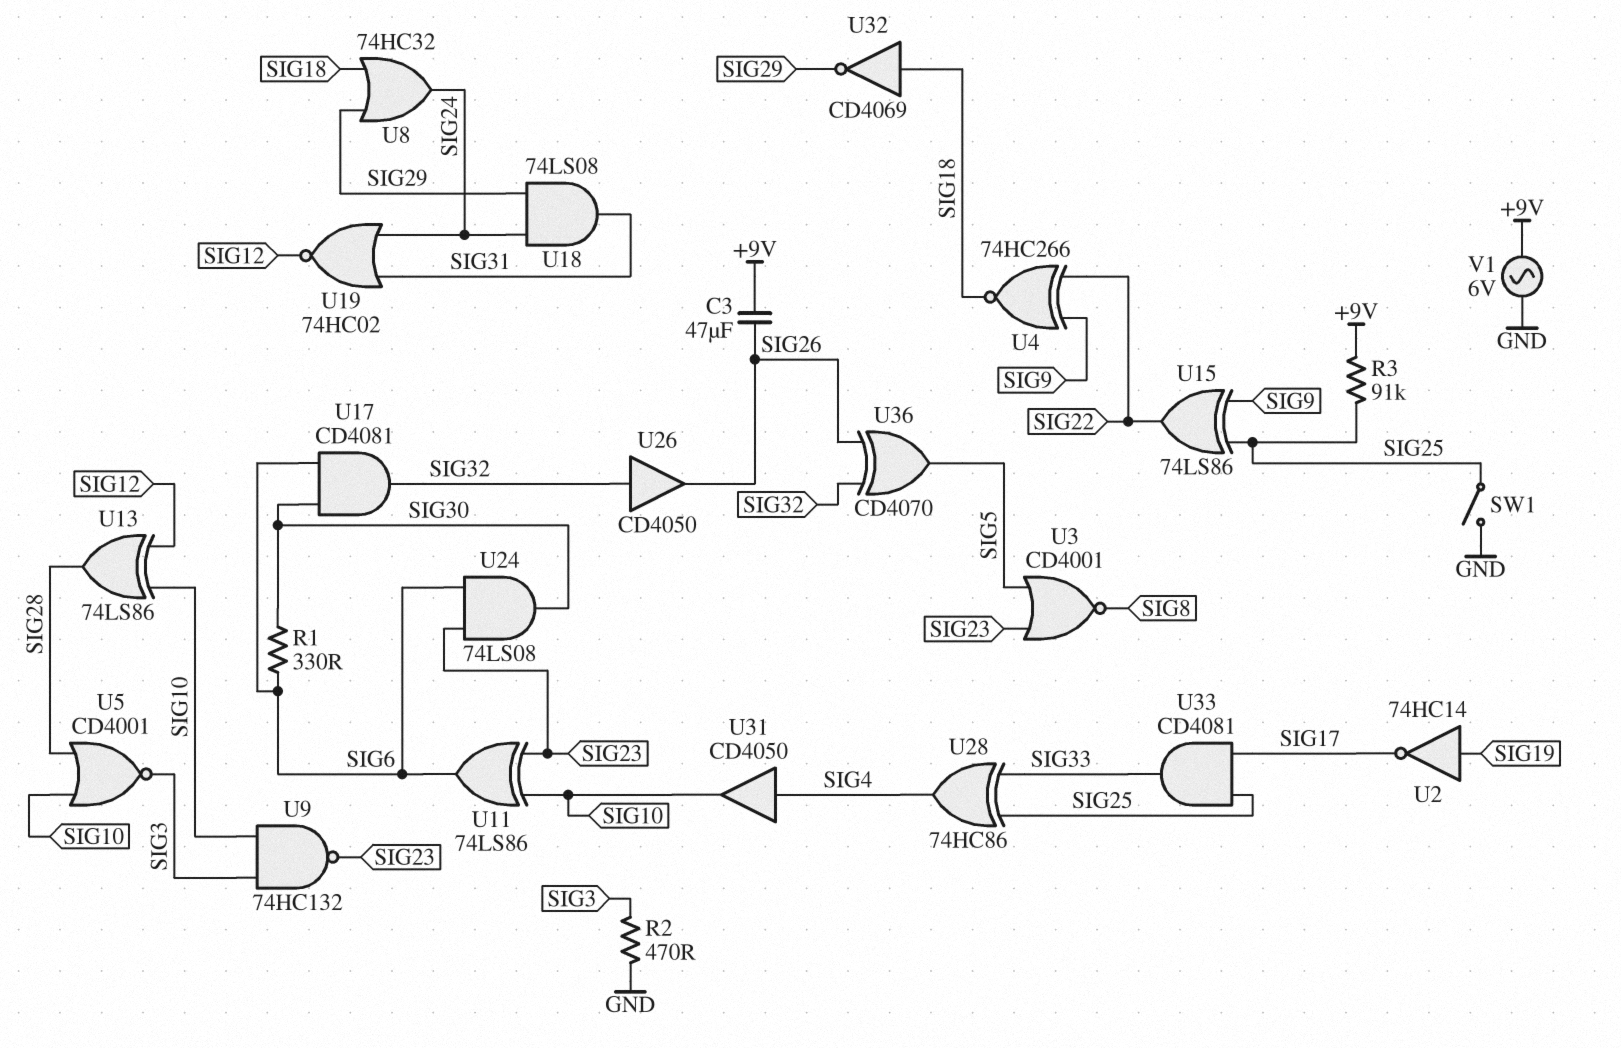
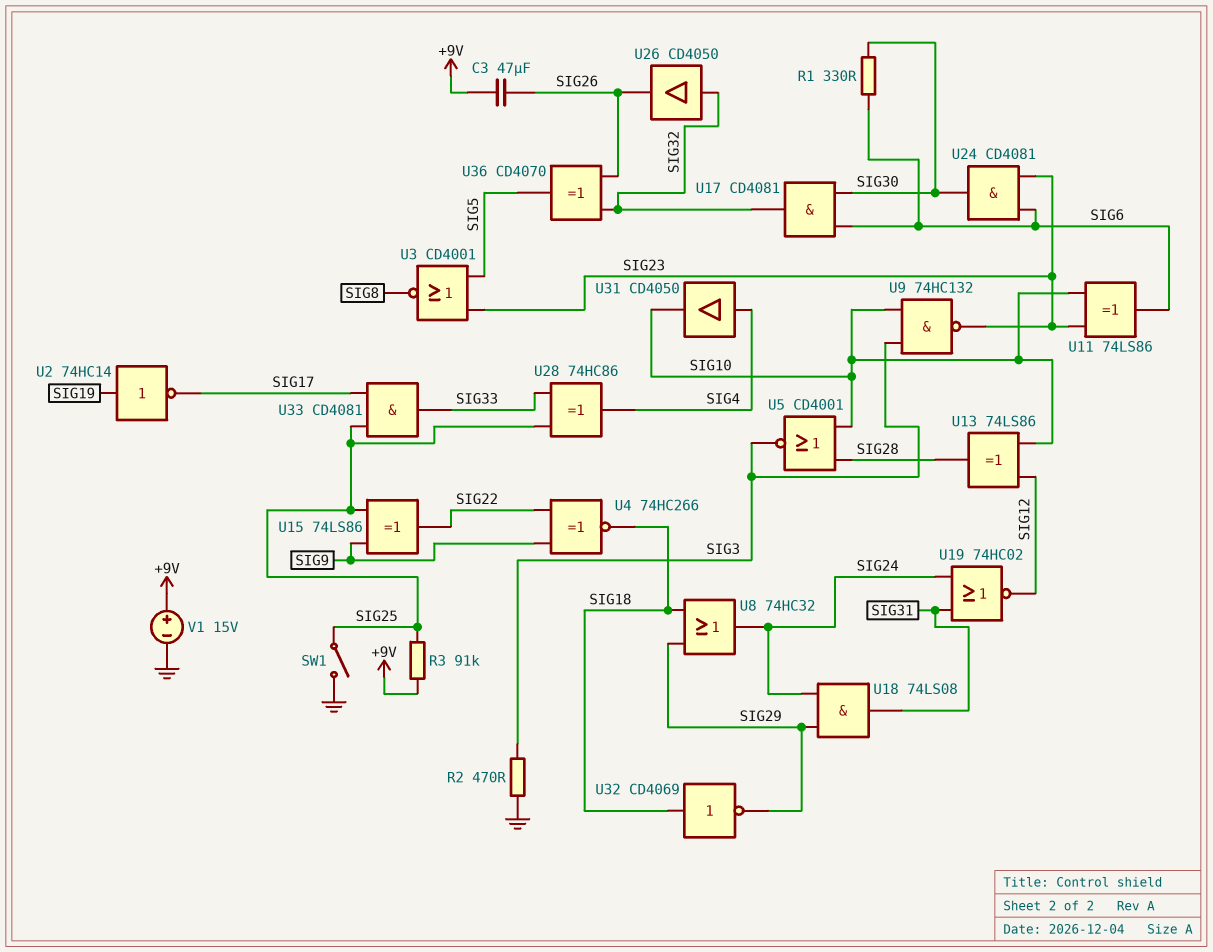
U24: AND 74LS08 (in SIG6, in SIG23, out SIG30) -> AND CD4081 (in SIG6, in SIG23, out SIG30)
V1: AC 6V (+9V, GND) -> 15V (plus +9V, minus GND)

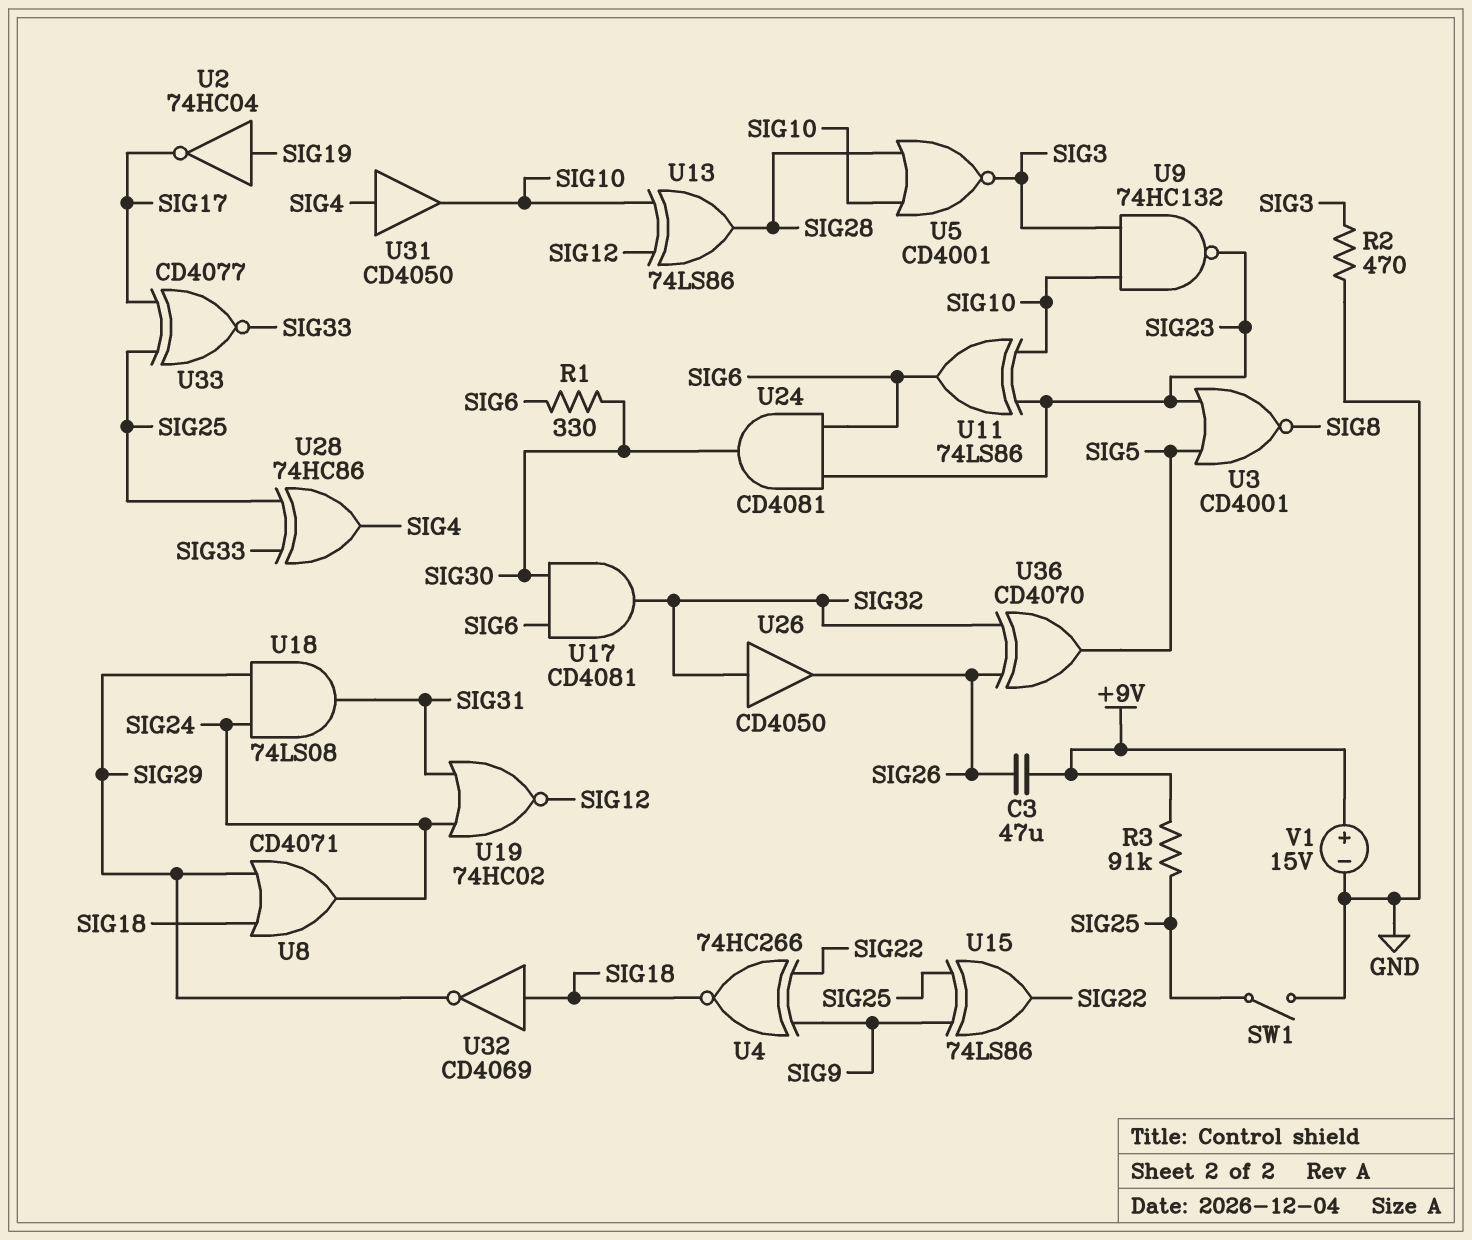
U2: NOT 74HC14 (in SIG19, out SIG17) -> NOT 74HC04 (in SIG19, out SIG17)
U8: OR 74HC32 (in SIG18, in SIG29, out SIG24) -> OR CD4071 (in SIG18, in SIG29, out SIG24)
U33: AND CD4081 (in SIG17, in SIG25, out SIG33) -> XNOR CD4077 (in SIG17, in SIG25, out SIG33)

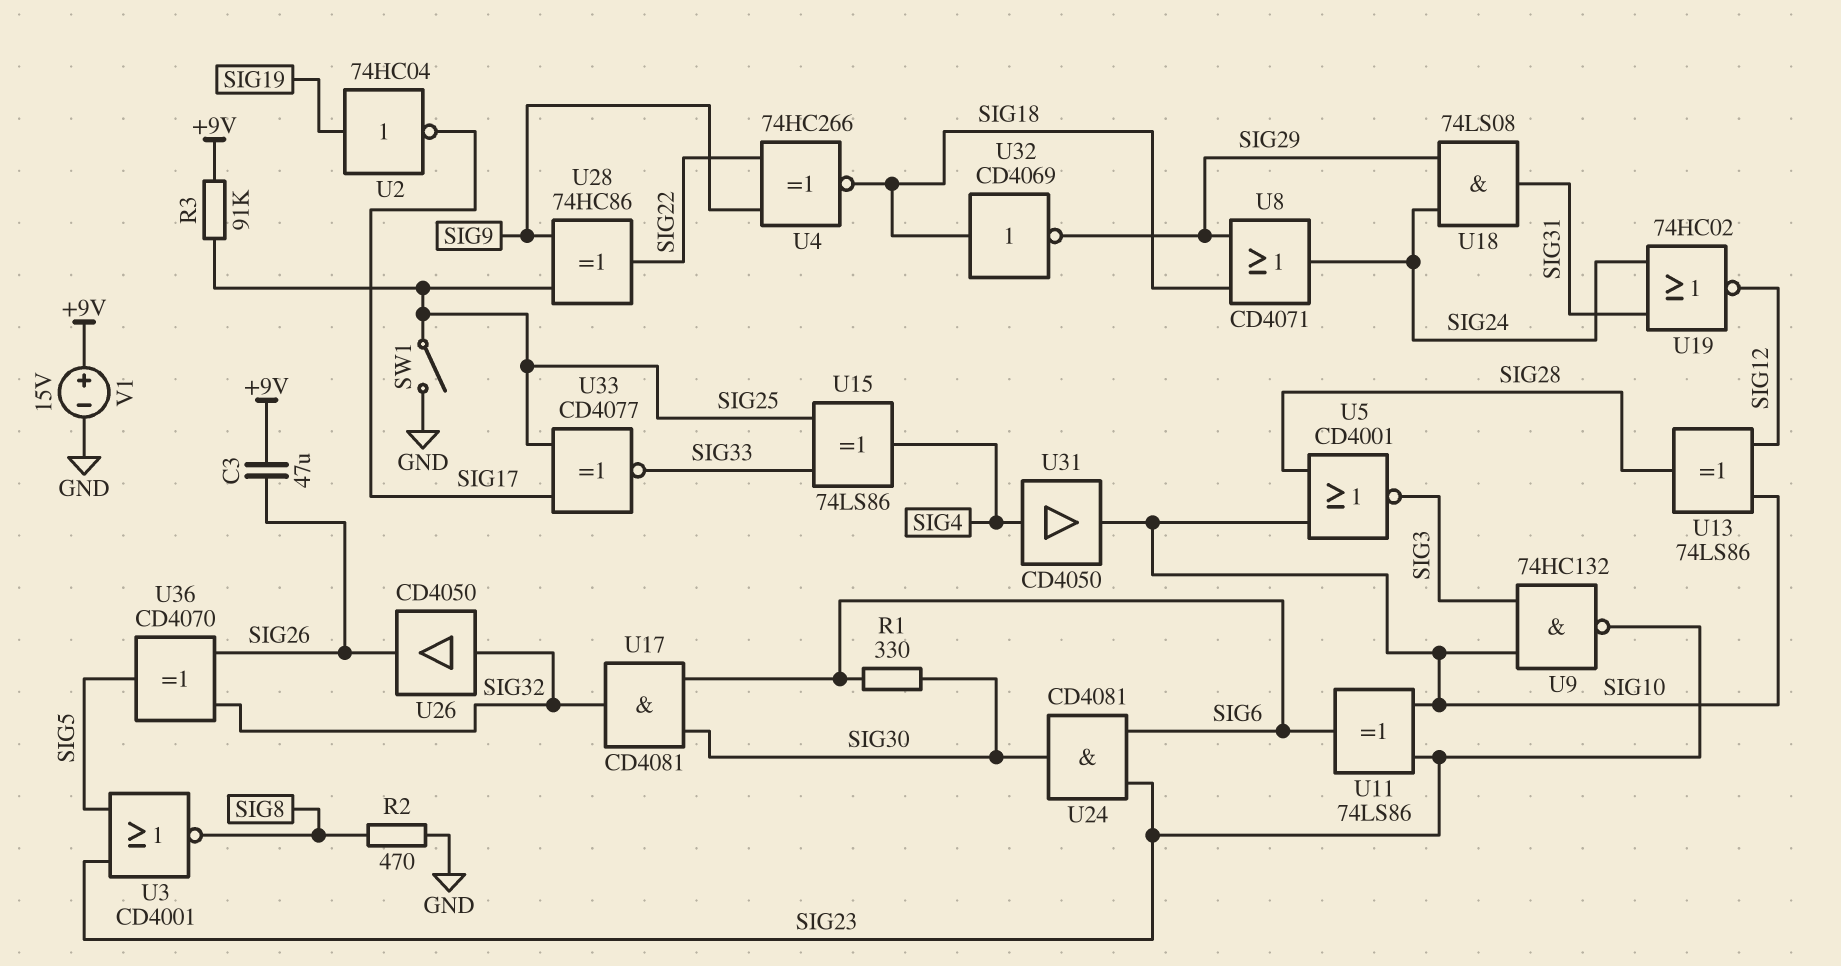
R2: 470 (GND, SIG3) -> 470 (GND, SIG8)
U15: XOR 74LS86 (in SIG9, in SIG25, out SIG22) -> XOR 74LS86 (in SIG25, in SIG33, out SIG4)
U28: XOR 74HC86 (in SIG25, in SIG33, out SIG4) -> XOR 74HC86 (in SIG9, in SIG25, out SIG22)

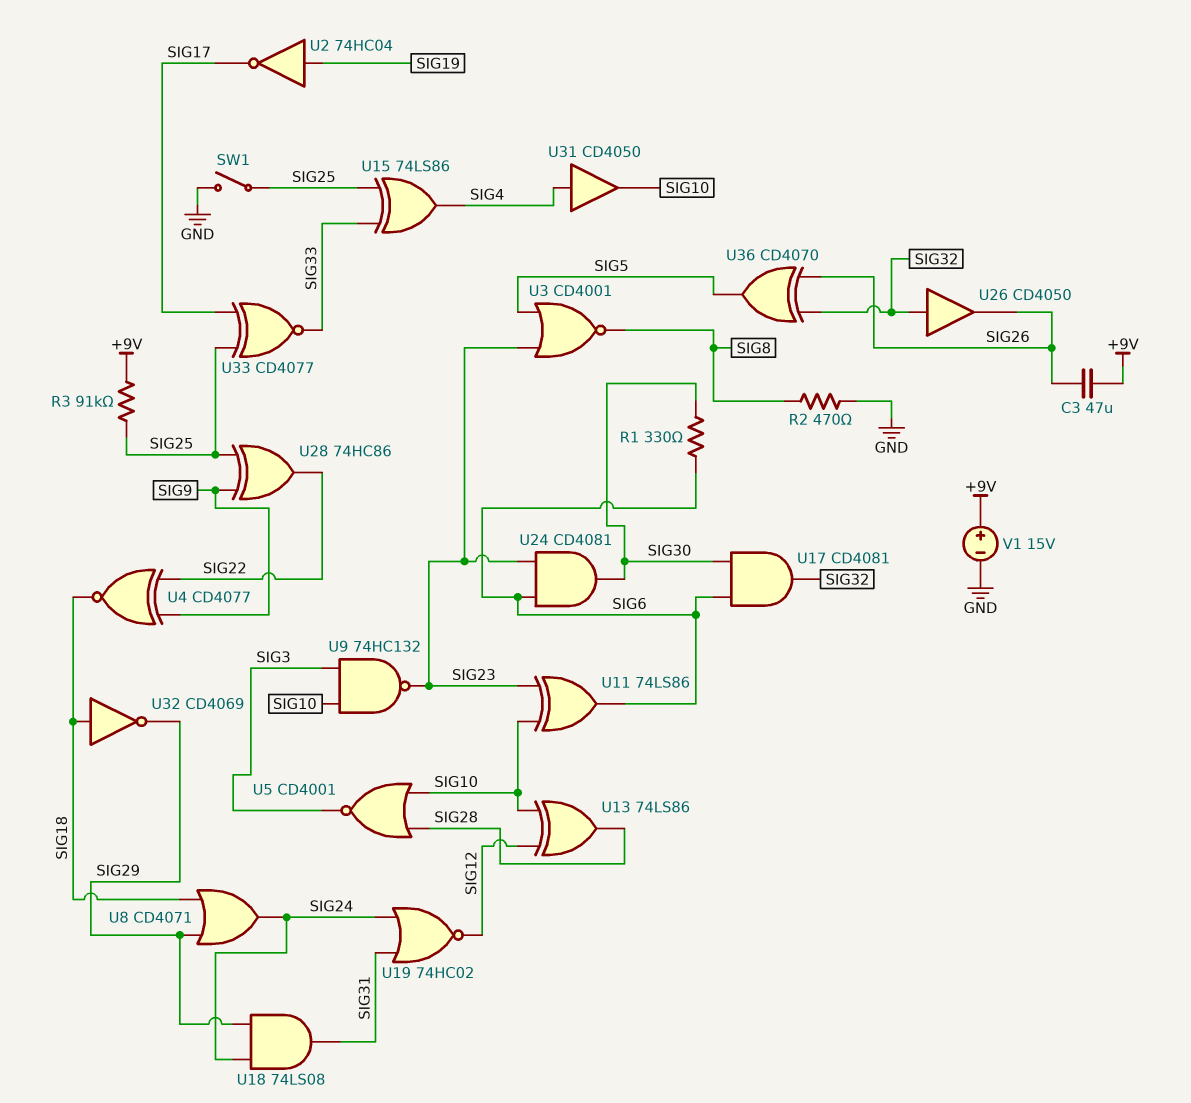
U4: XNOR 74HC266 (in SIG9, in SIG22, out SIG18) -> XNOR CD4077 (in SIG9, in SIG22, out SIG18)

